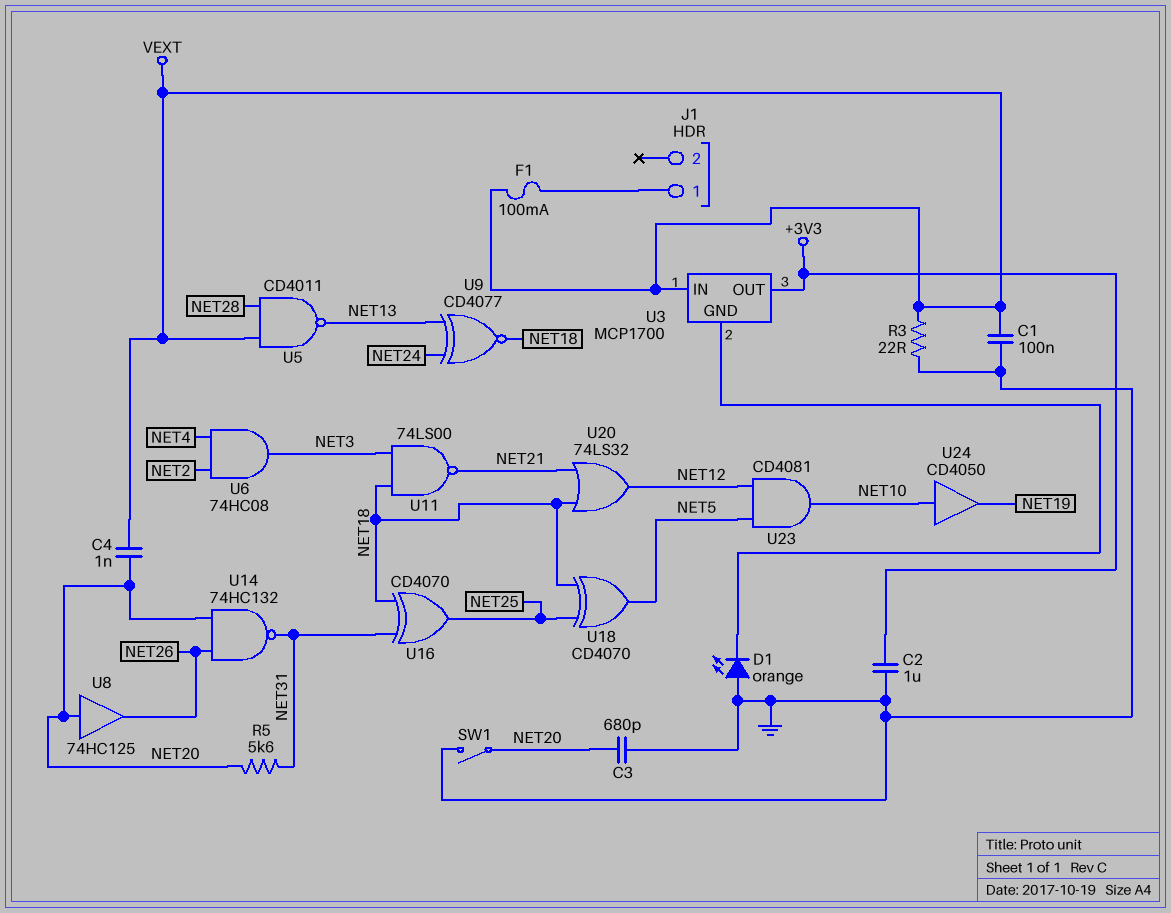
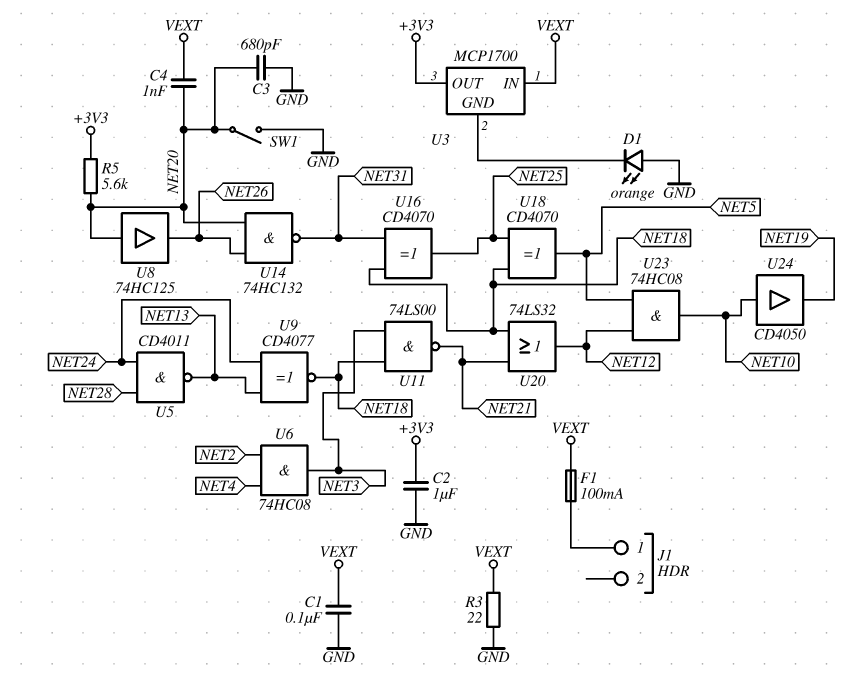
R5: 5.6k (NET20, NET31) -> 5.6k (+3V3, NET20)
U5: NAND CD4011 (in NET28, in VEXT, out NET13) -> NAND CD4011 (in NET24, in NET28, out NET13)
U23: AND CD4081 (in NET5, in NET12, out NET10) -> AND 74HC08 (in NET5, in NET12, out NET10)

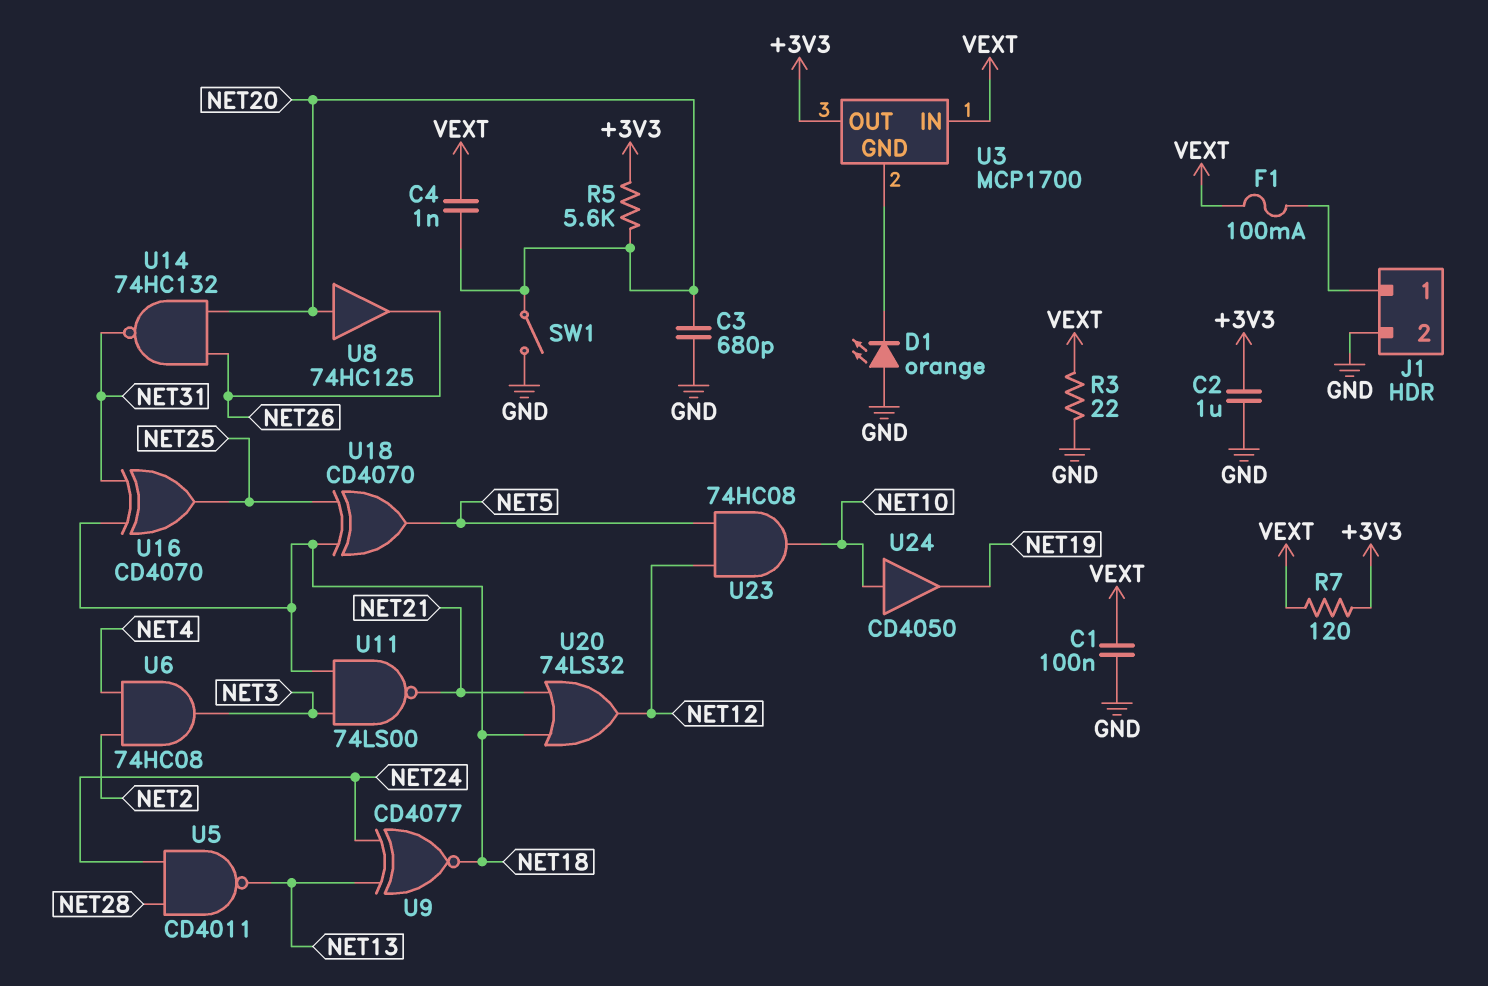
J1 pin 2: none -> GND
R7: none -> 120 (+3V3, VEXT)

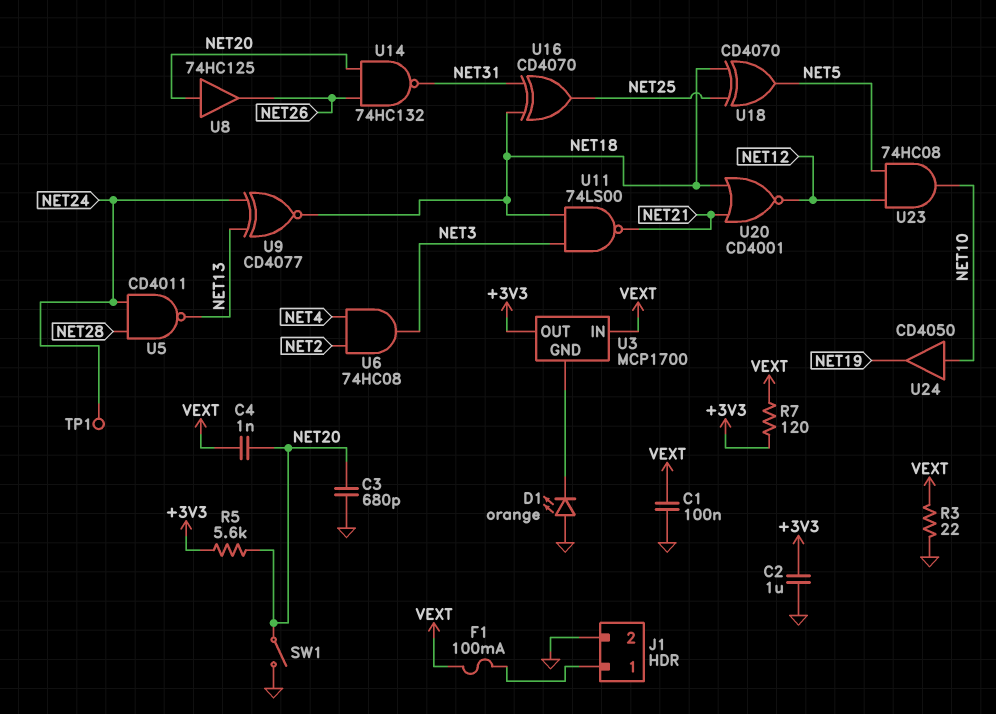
TP1: none -> test point (NET24)
U20: OR 74LS32 (in NET18, in NET21, out NET12) -> NOR CD4001 (in NET18, in NET21, out NET12)

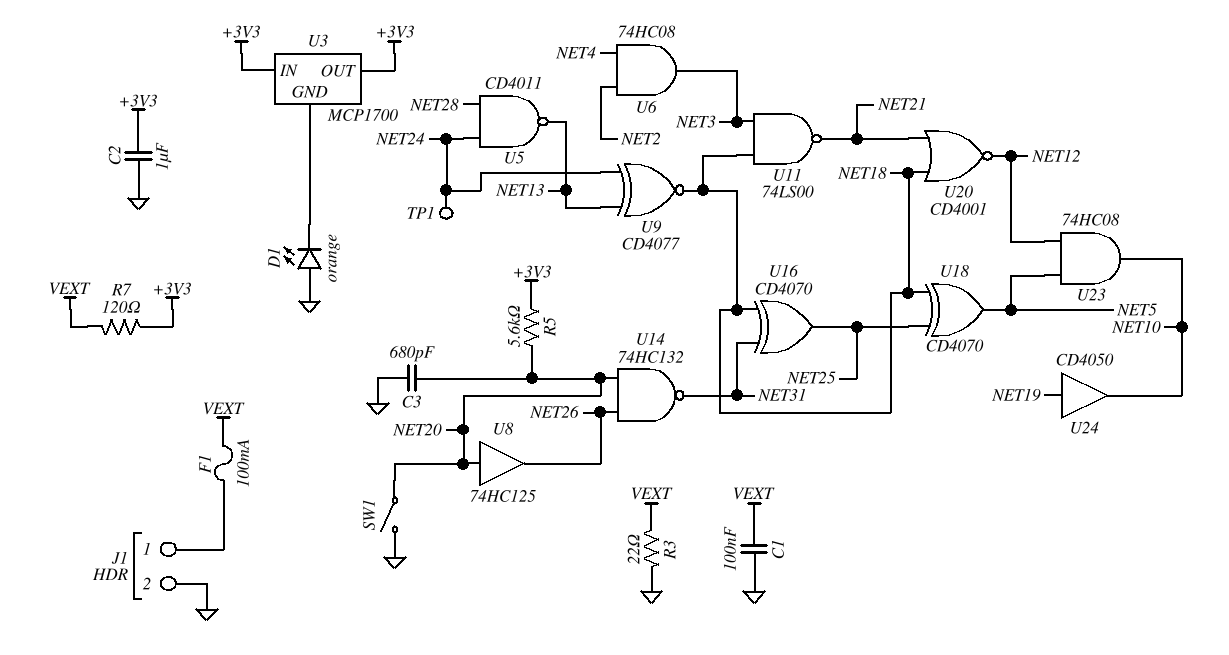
C4: 1nF (NET20, VEXT) -> none
U3 pin IN: VEXT -> +3V3
U24: buffer CD4050 (in NET10, out NET19) -> buffer CD4050 (in NET19, out NET10)

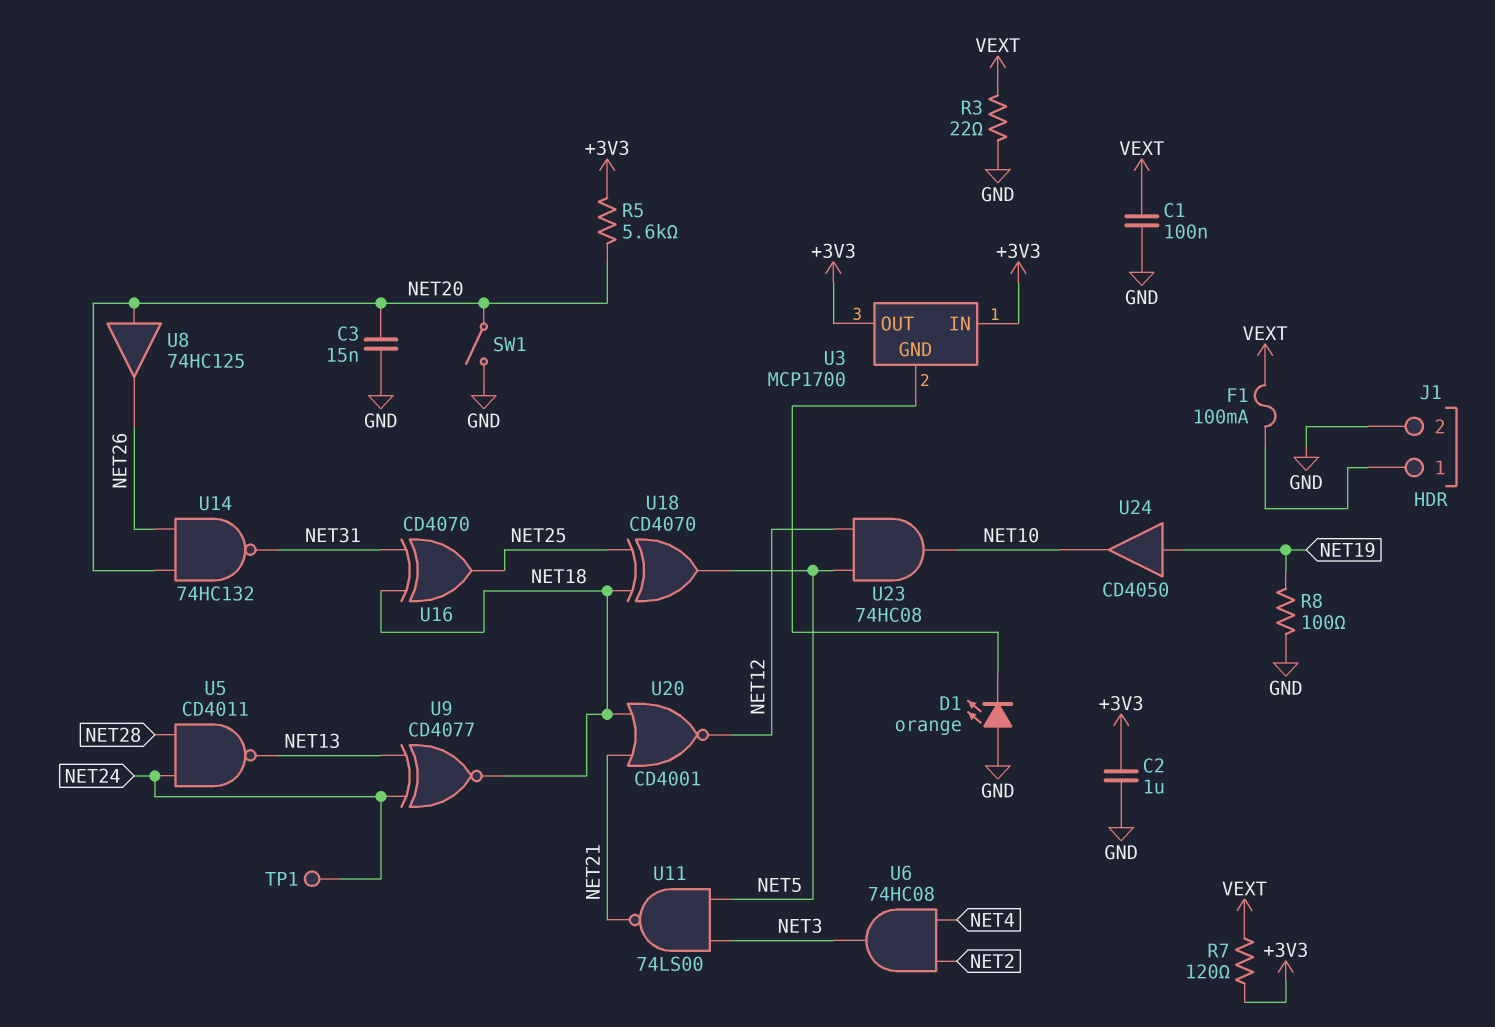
C3: 680pF (GND, NET20) -> 15nF (GND, NET20)
R8: none -> 100 (GND, NET19)
U11: NAND 74LS00 (in NET3, in NET18, out NET21) -> NAND 74LS00 (in NET3, in NET5, out NET21)

